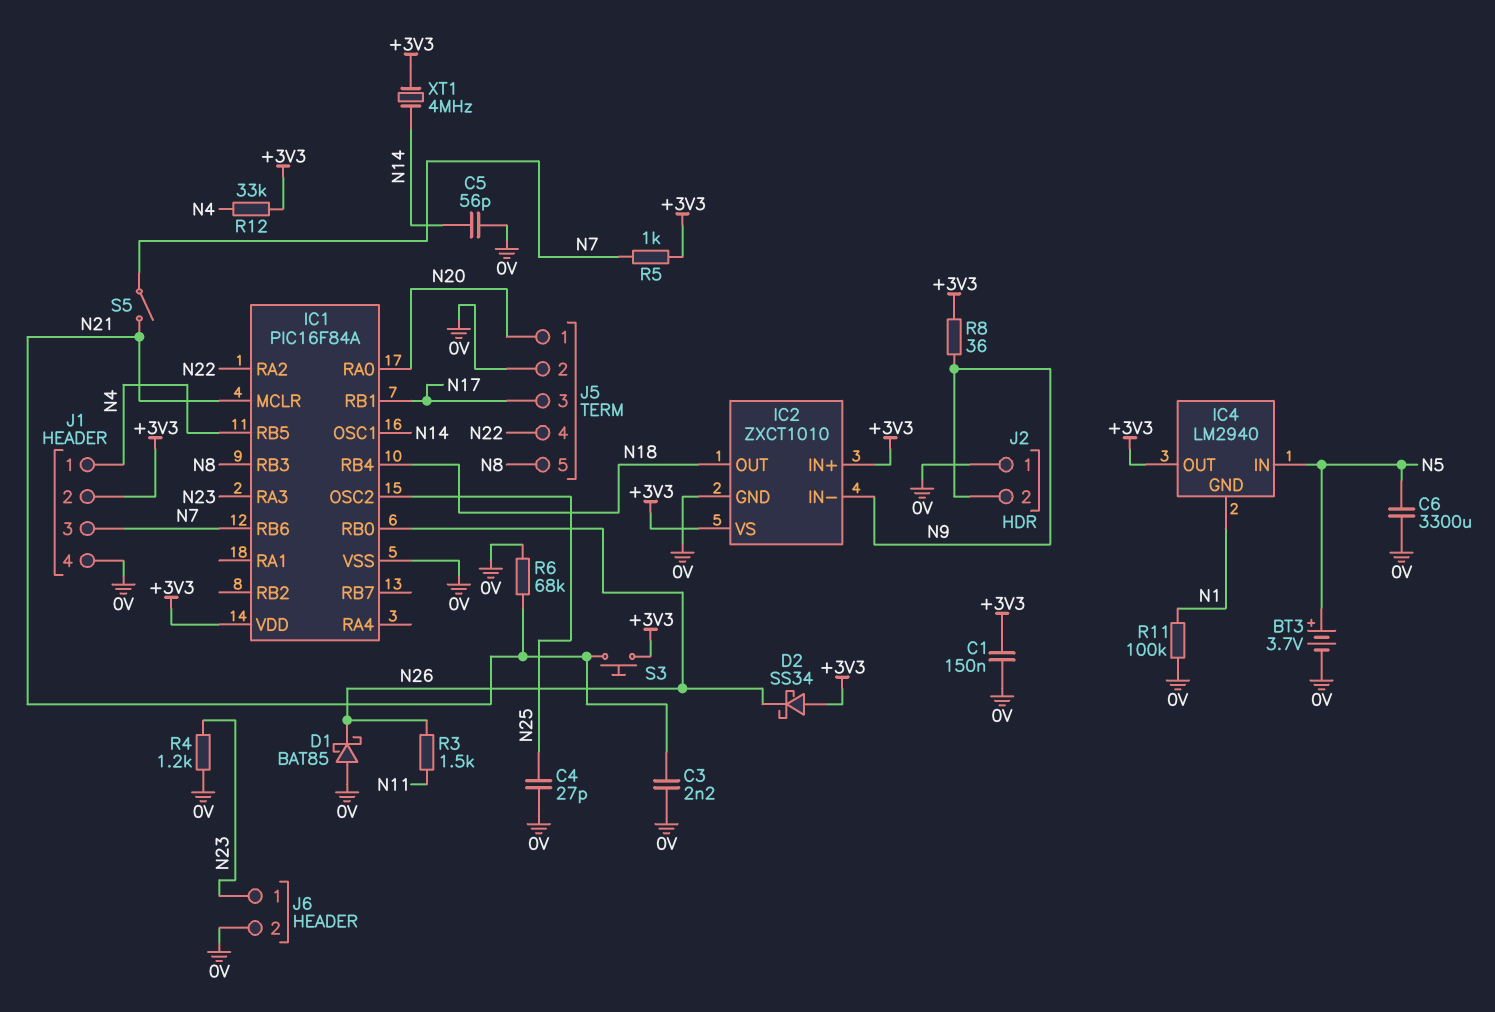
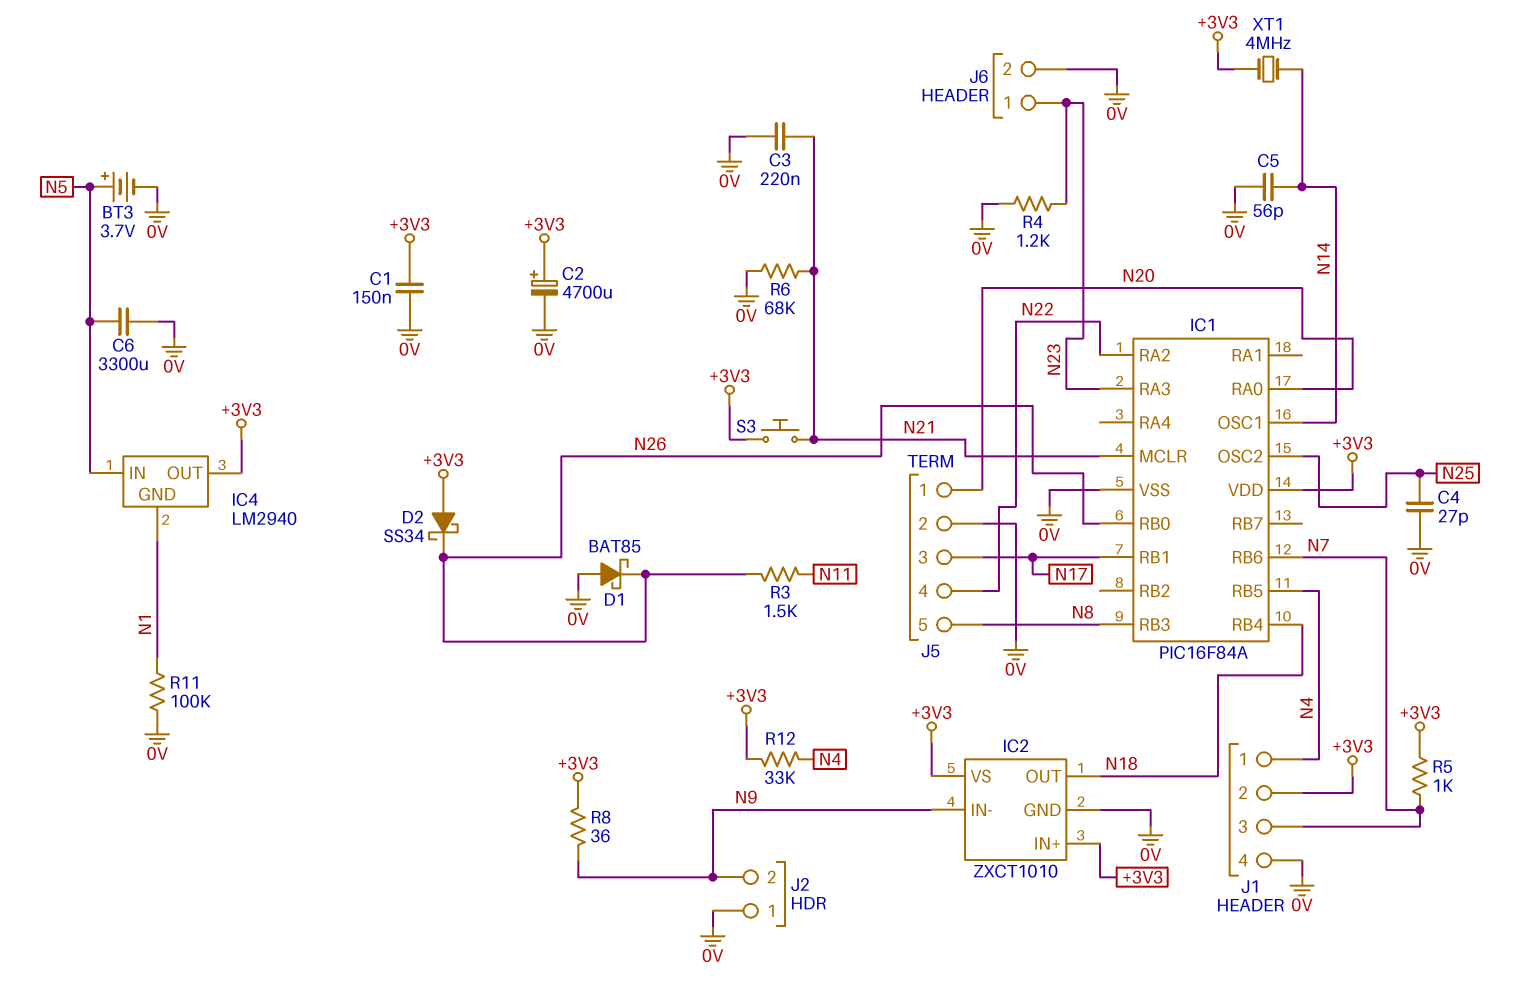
C2: none -> 4700uF (plus +3V3, minus 0V)
C3: 2.2nF (0V, N21) -> 220nF (0V, N21)
S5: switch (N7, N21) -> none

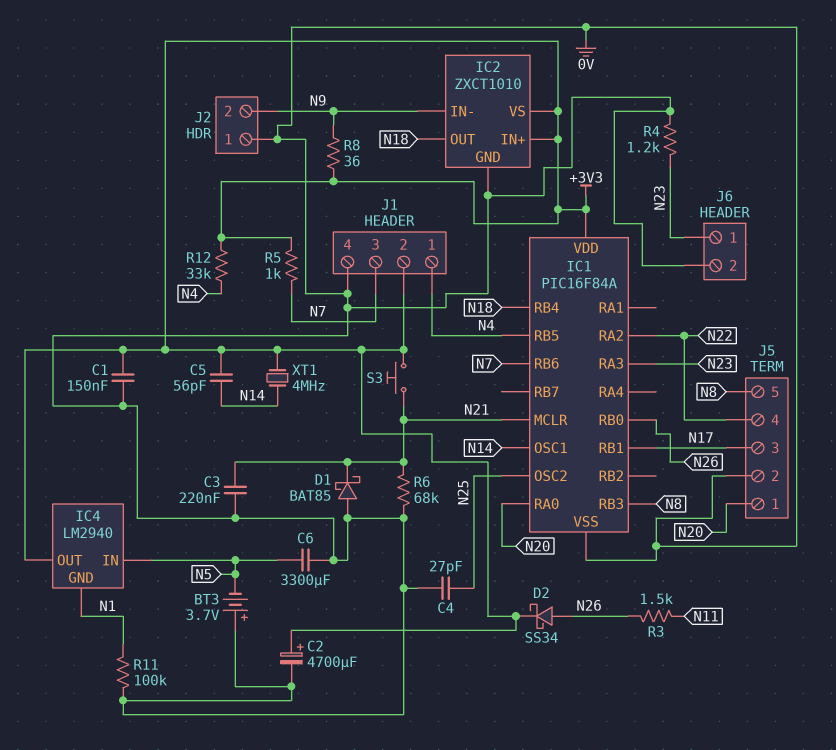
BT3: 3.7V (plus N5, minus 0V) -> 3.7V (plus 0V, minus N5)
C5: 56pF (0V, N14) -> 56pF (+3V3, N14)
D1: schottky BAT85 (A 0V, K N26) -> schottky BAT85 (A 0V, K N21)
D2: schottky SS34 (A +3V3, K N26) -> schottky SS34 (A N26, K +3V3)

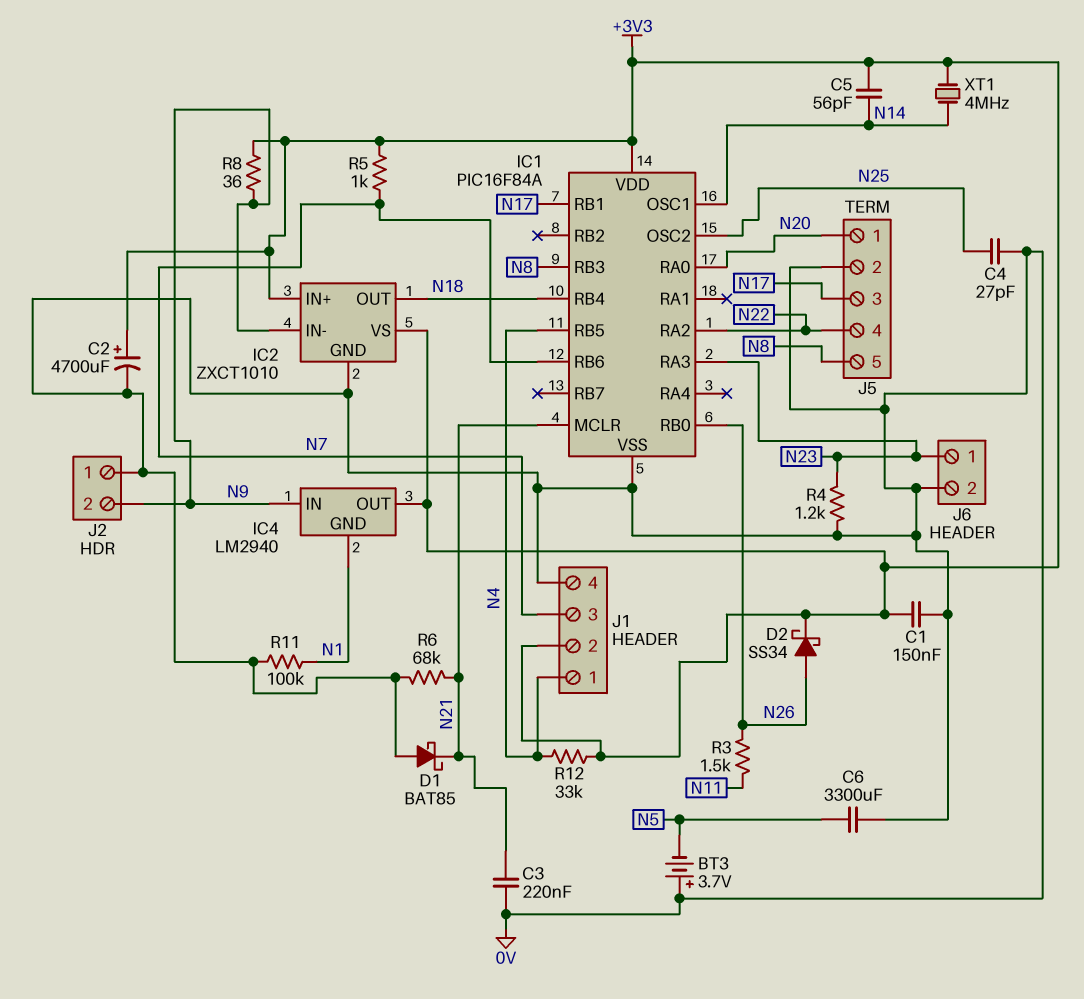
IC4 pin IN: N5 -> N9
S3: button (+3V3, N21) -> none

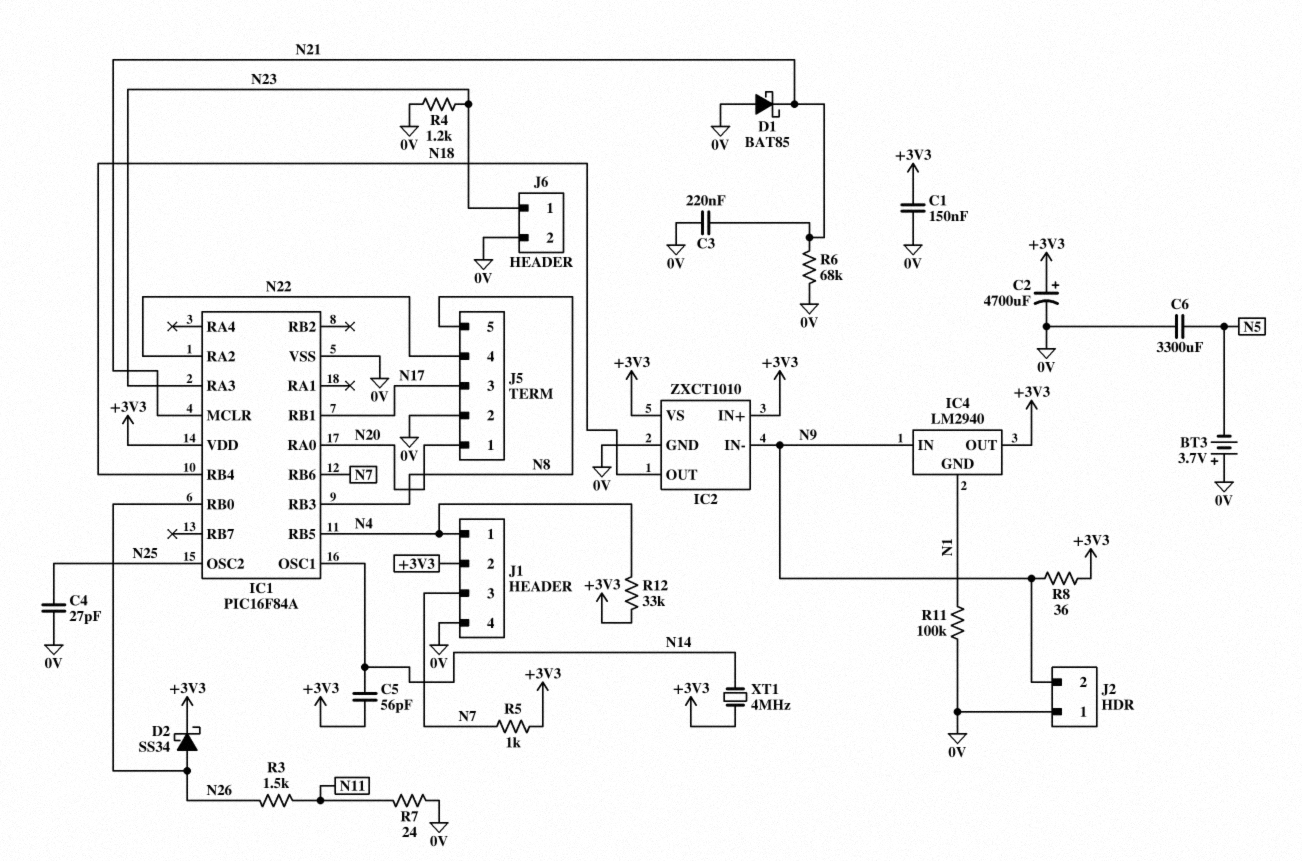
R7: none -> 24 (0V, N11)

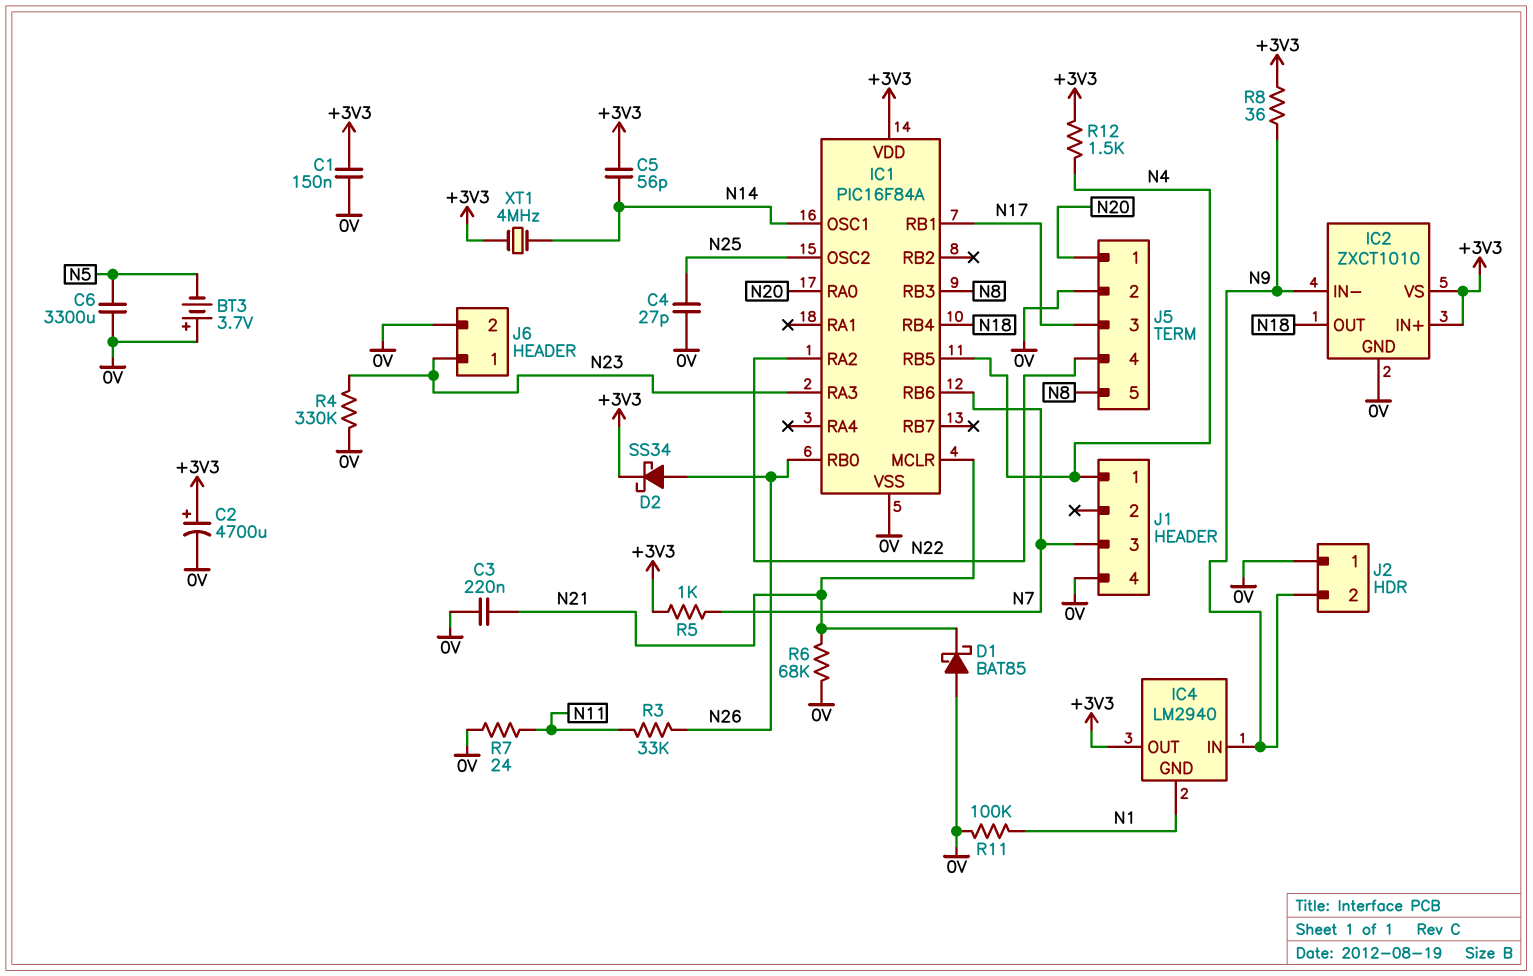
J1 pin 2: +3V3 -> none
R3: 1.5k (N11, N26) -> 33k (N11, N26)
R4: 1.2k (0V, N23) -> 330k (0V, N23)
R12: 33k (+3V3, N4) -> 1.5k (+3V3, N4)

